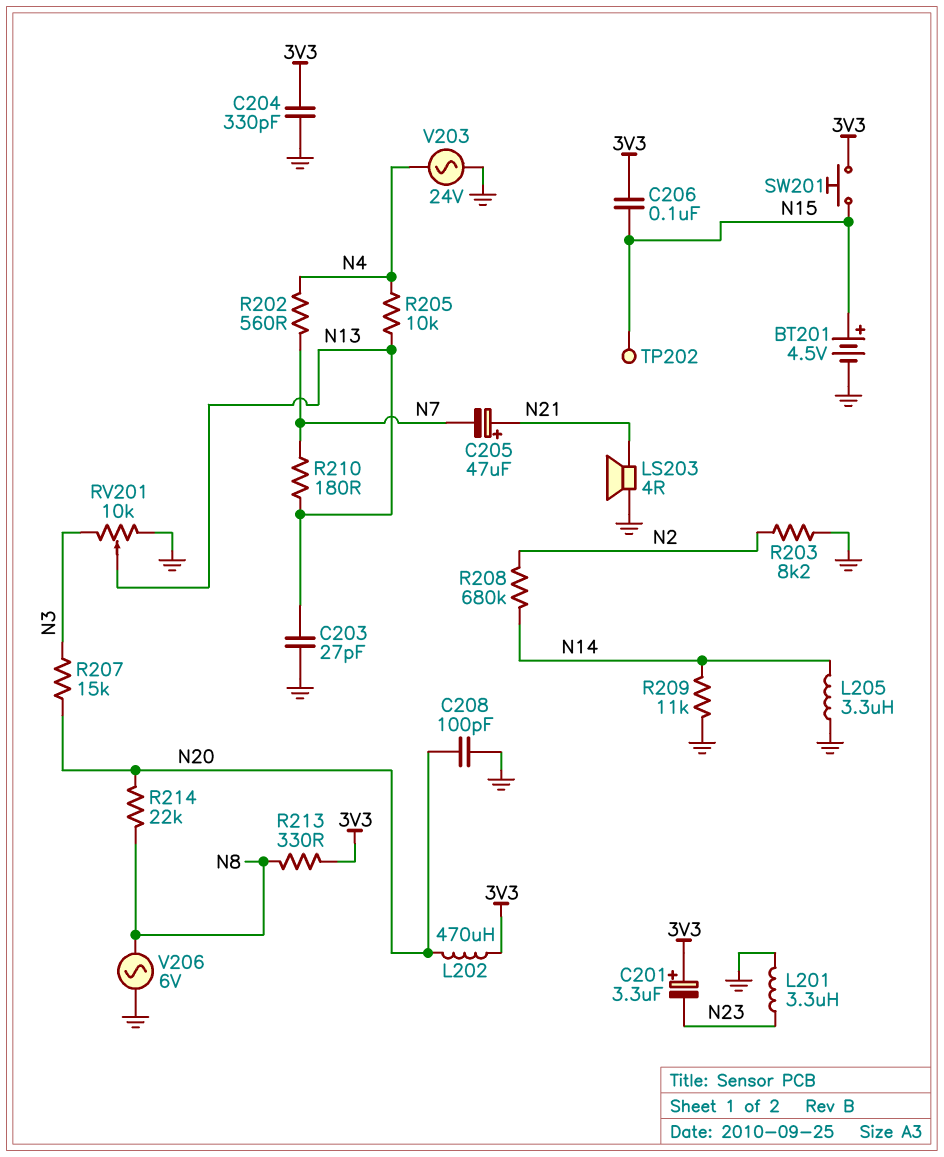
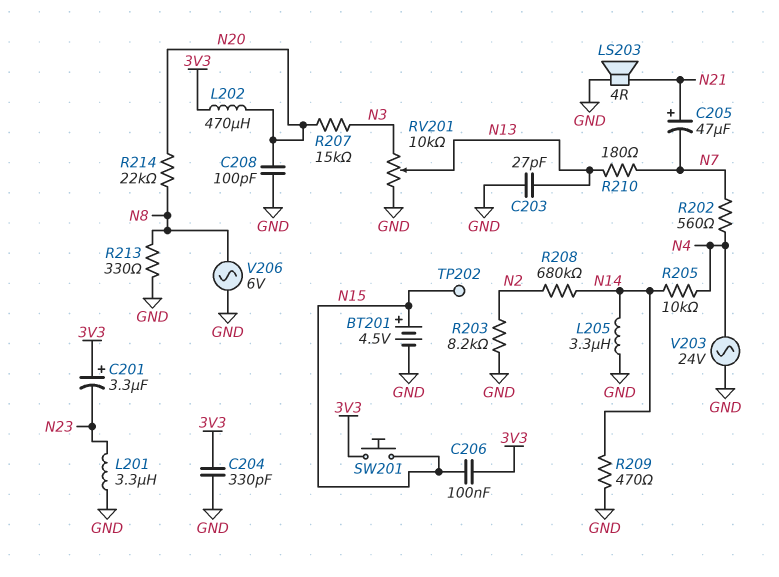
R205: 10k (N4, N13) -> 10k (N4, N14)
R209: 11k (GND, N14) -> 470 (GND, N14)
R213: 330 (3V3, N8) -> 330 (GND, N8)

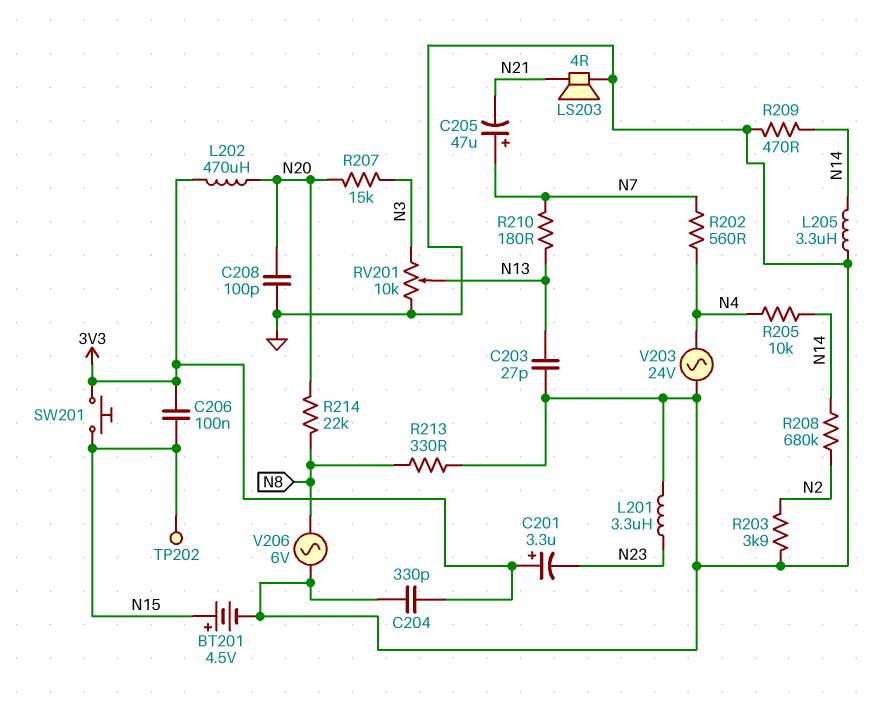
C205: 47uF (plus N21, minus N7) -> 47uF (plus N7, minus N21)
R203: 8.2k (GND, N2) -> 3.9k (GND, N2)

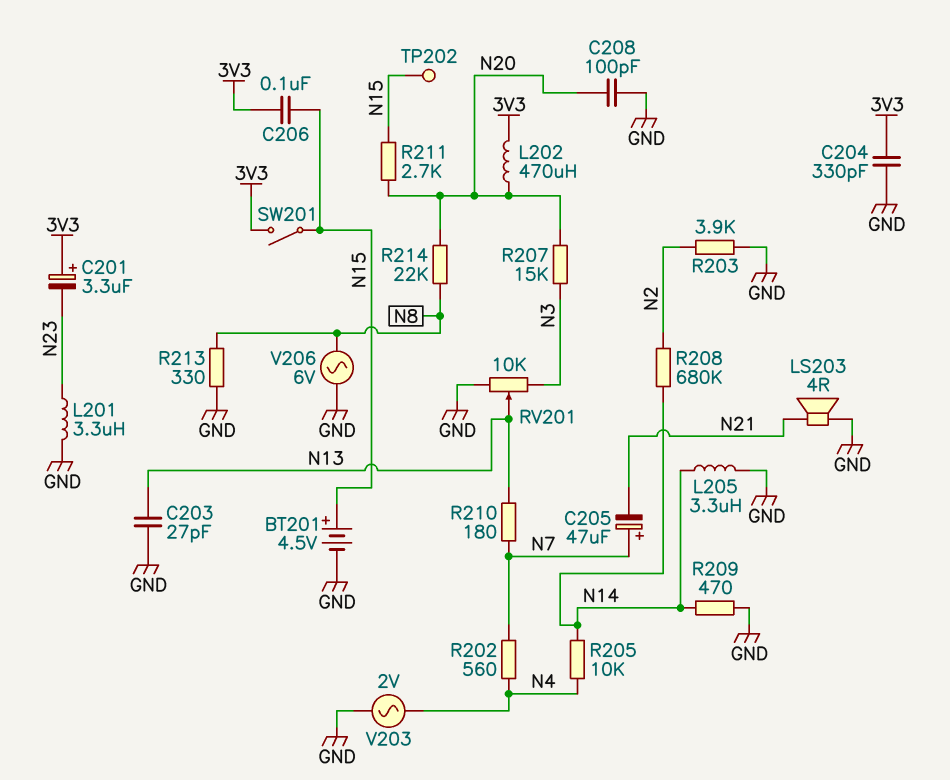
R211: none -> 2.7k (N15, N20)
SW201: button (3V3, N15) -> switch (3V3, N15)
V203: AC 24V (GND, N4) -> AC 2V (GND, N4)

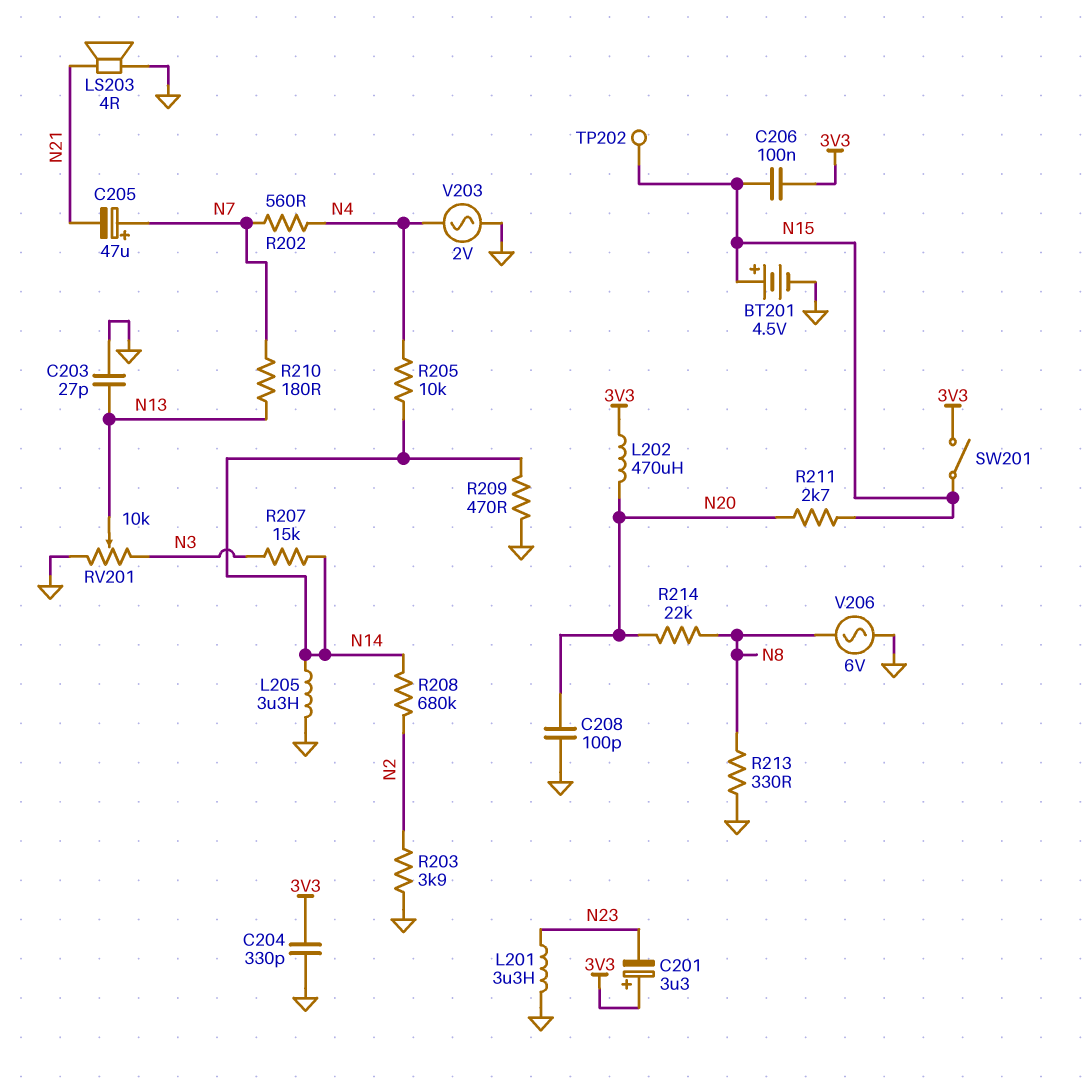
R207: 15k (N3, N20) -> 15k (N3, N14)

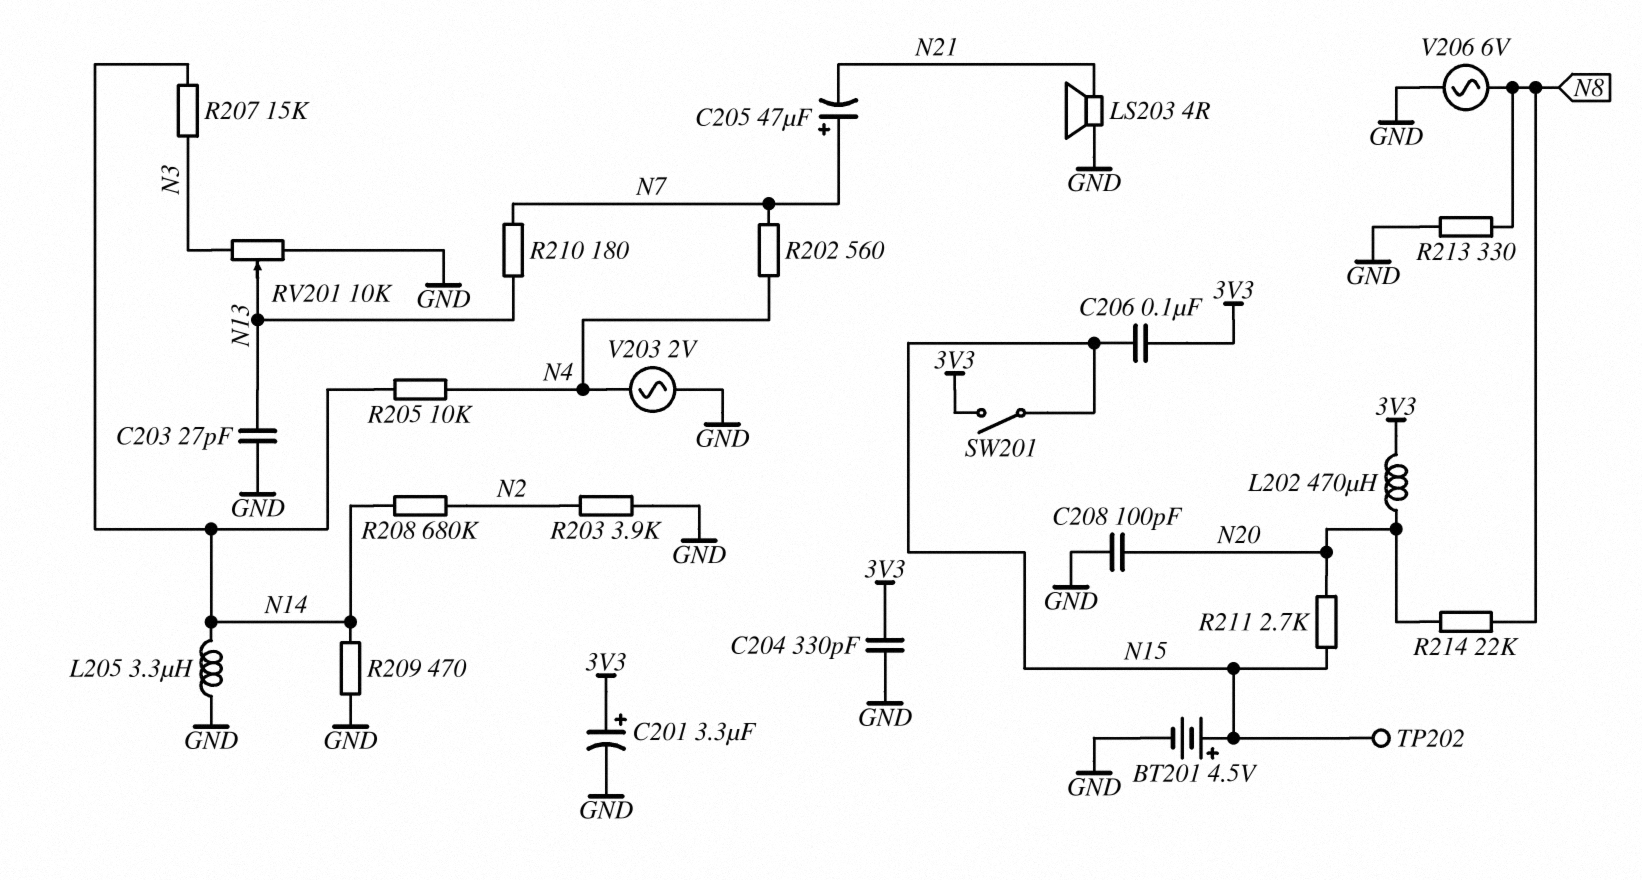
C201: 3.3uF (plus 3V3, minus N23) -> 3.3uF (plus 3V3, minus GND)
L201: 3.3uH (GND, N23) -> none

